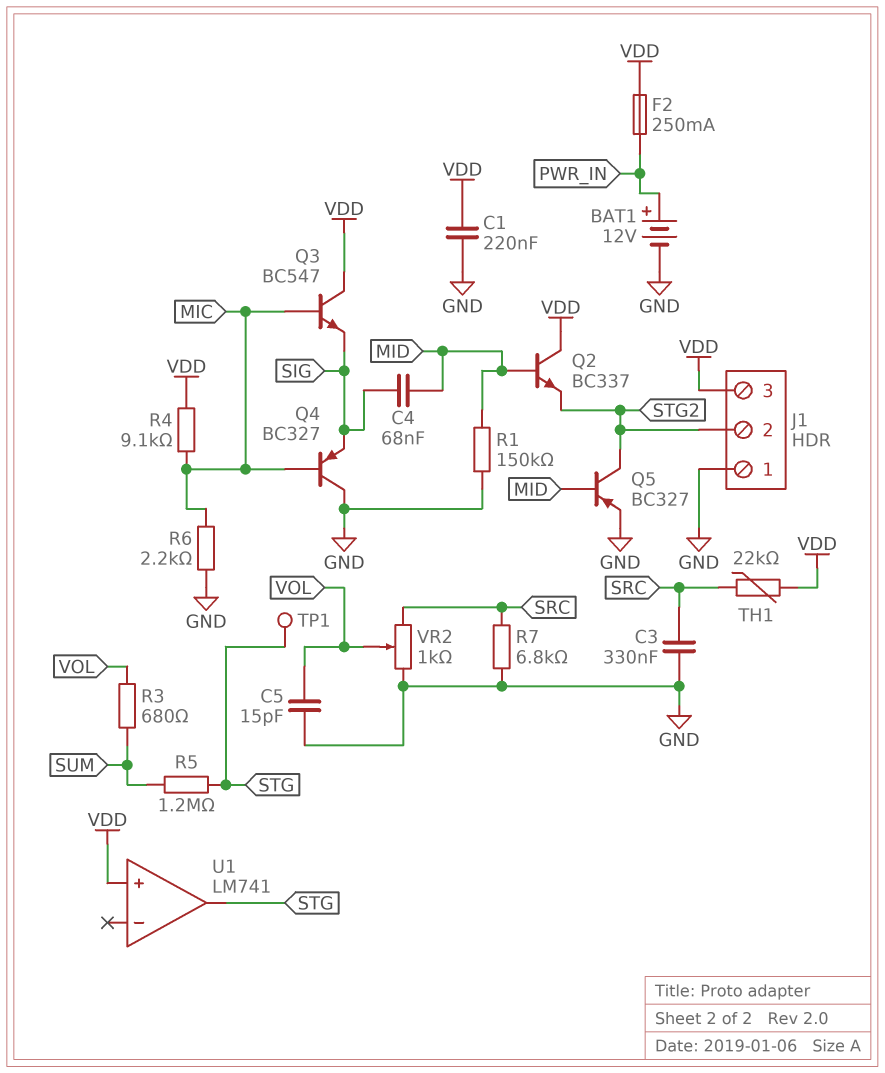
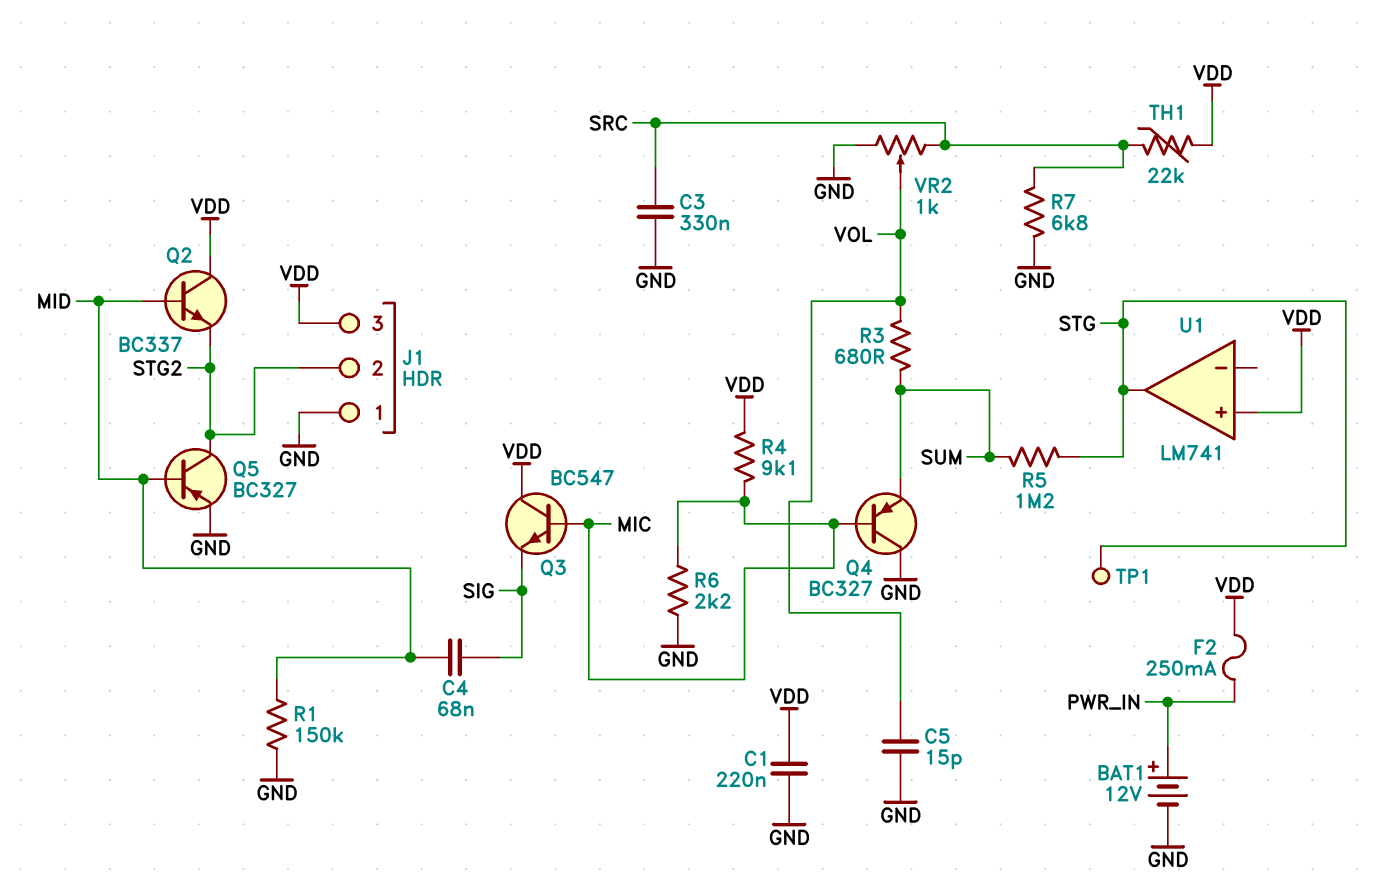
Q4: PNP BC327 (B MIC, C GND, E SIG) -> PNP BC327 (B MIC, C GND, E SUM)

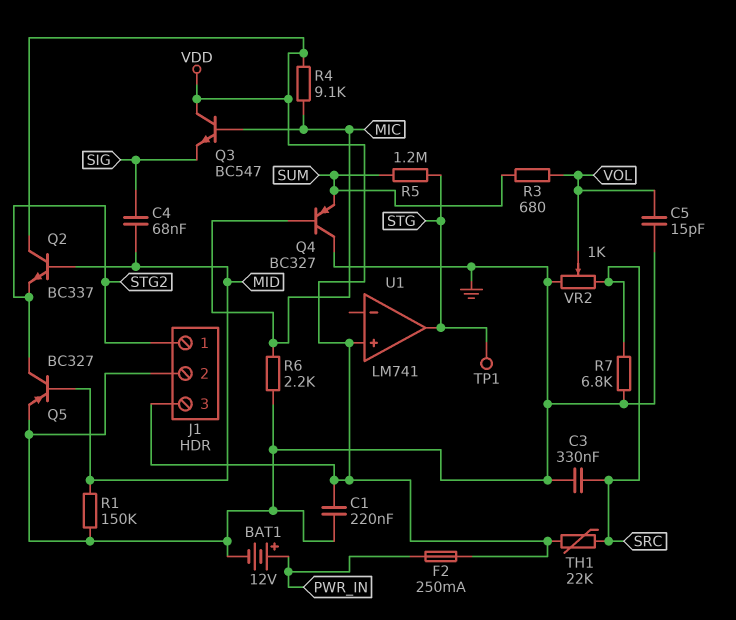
J1 pin 1: GND -> STG2
J1 pin 2: STG2 -> GND

